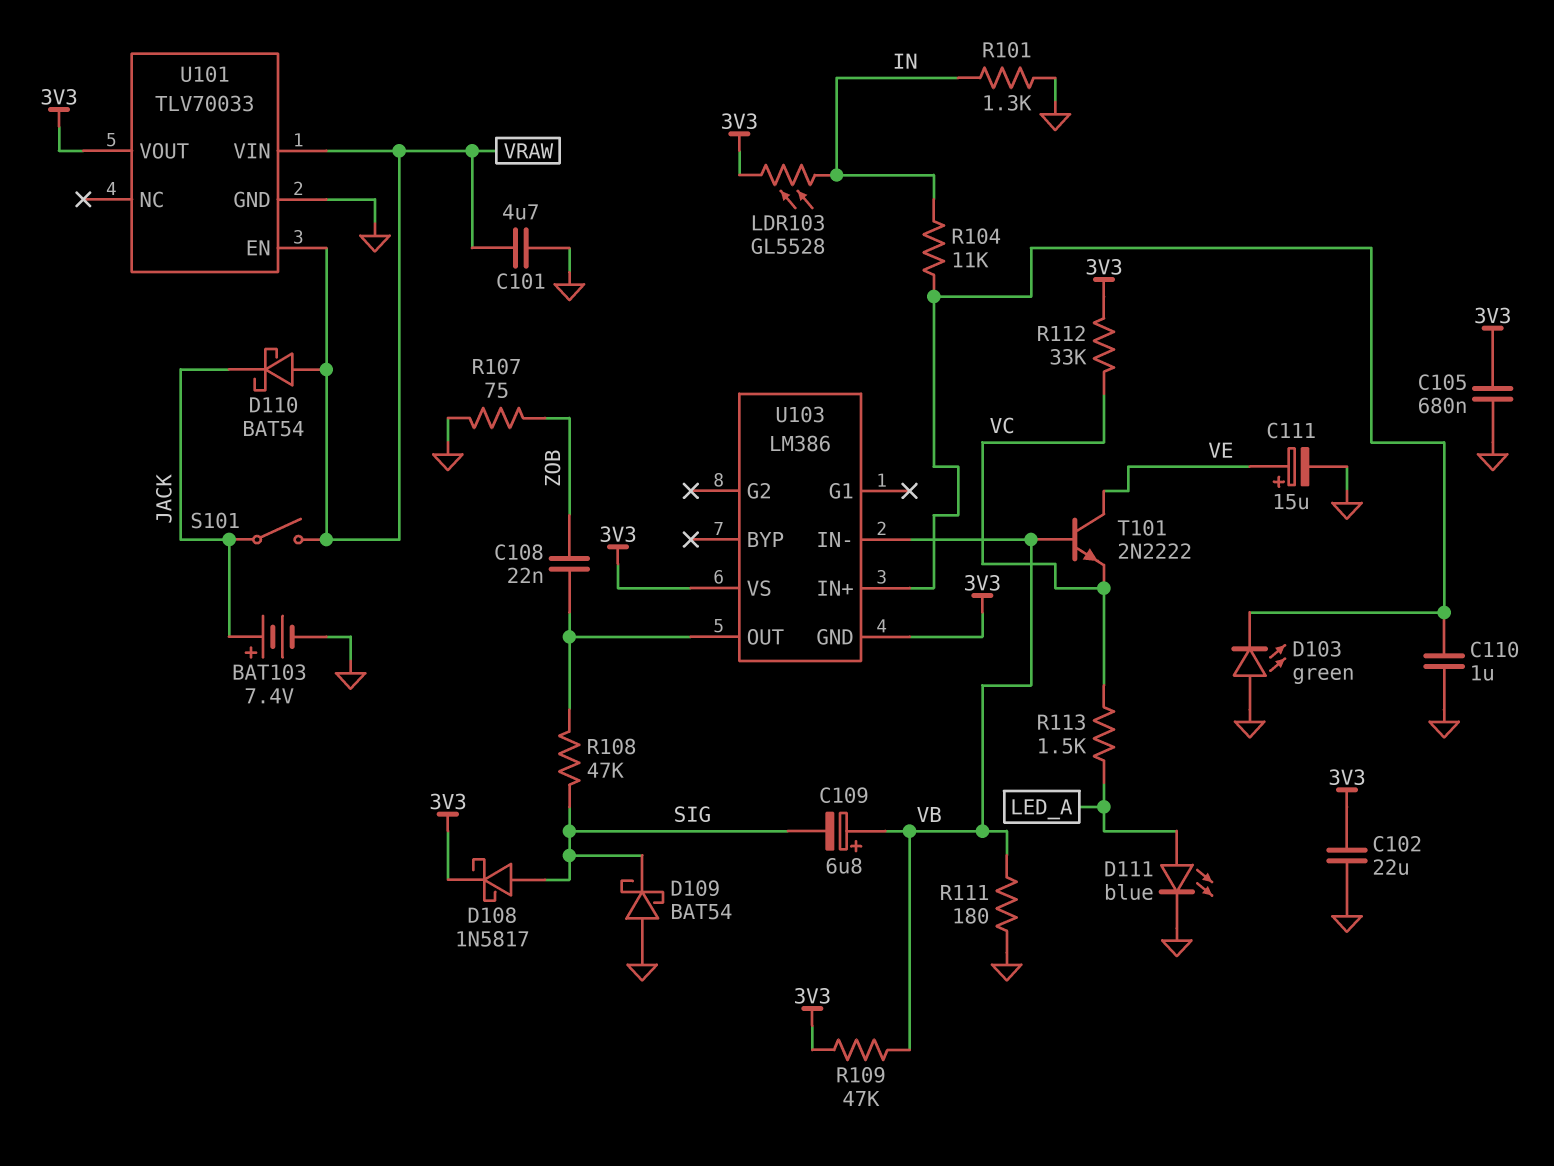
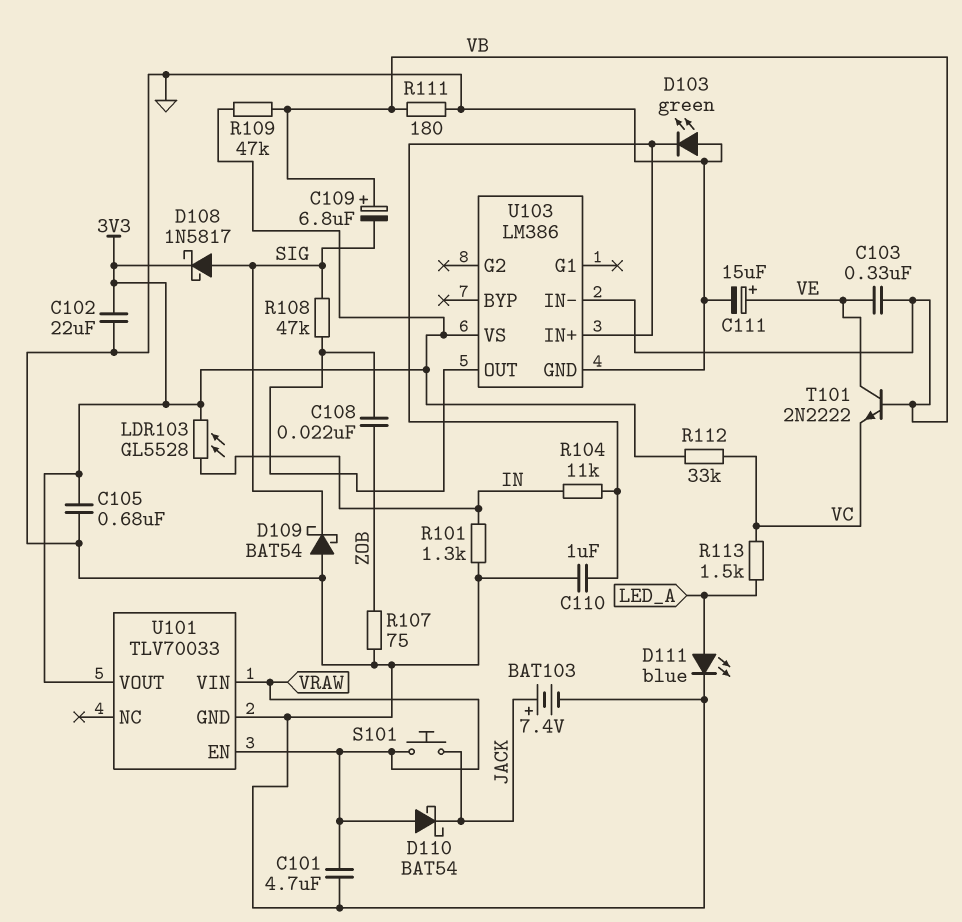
C103: none -> 330nF (VB, VE)
S101: switch (JACK, VRAW) -> button (JACK, VRAW)
U103 pin GND: 3V3 -> GND

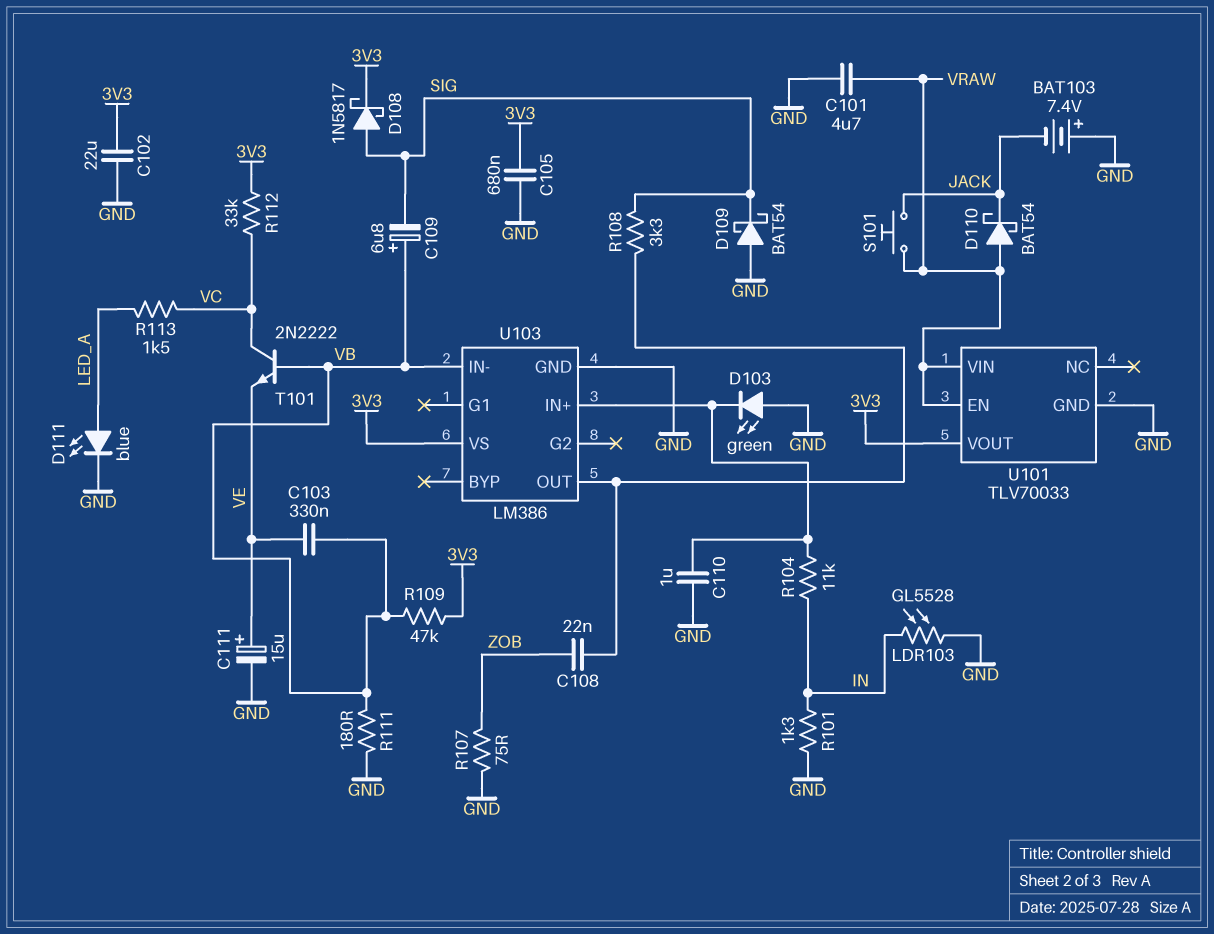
BAT103: 7.4V (plus JACK, minus GND) -> 7.4V (plus GND, minus JACK)
LDR103: GL5528 (3V3, IN) -> GL5528 (GND, IN)
R108: 47k (SIG, U103/OUT) -> 3.3k (SIG, U103/OUT)
T101: NPN 2N2222 (B VB, C VE, E VC) -> NPN 2N2222 (B VB, C VC, E VE)

